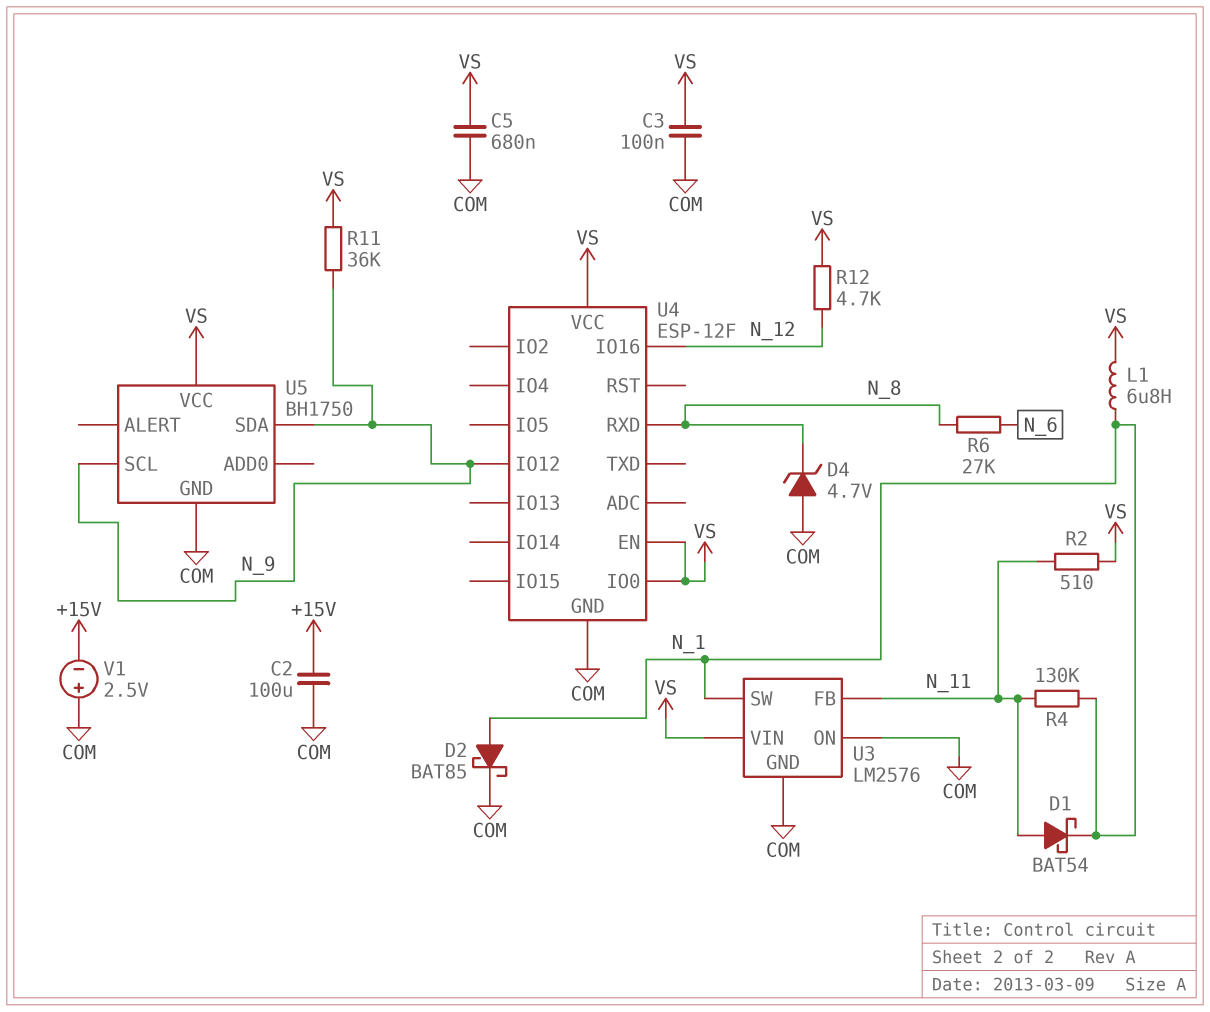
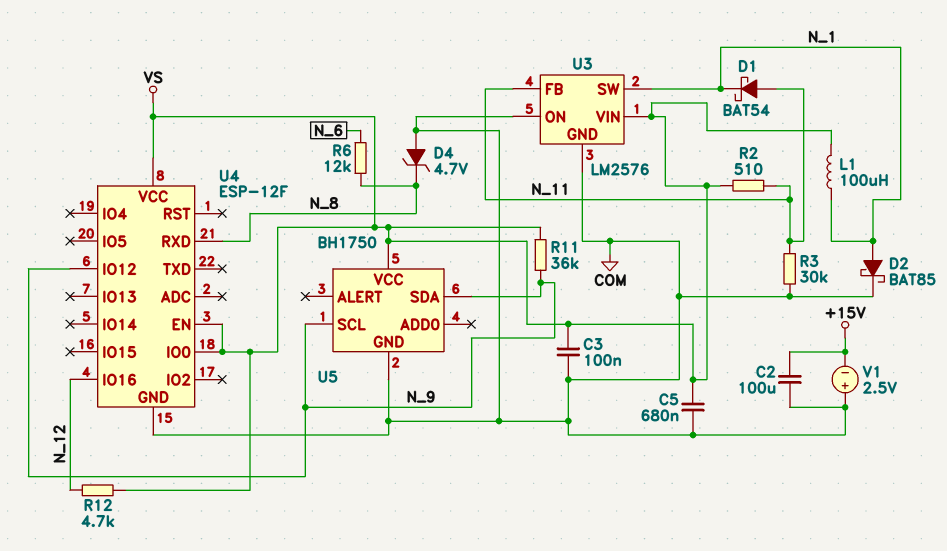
L1: 6.8uH (N_1, VS) -> 100uH (N_1, VS)
R3: none -> 30k (COM, N_11)
R4: 130k (N_1, N_11) -> none
R6: 27k (N_6, N_8) -> 12k (N_6, N_8)

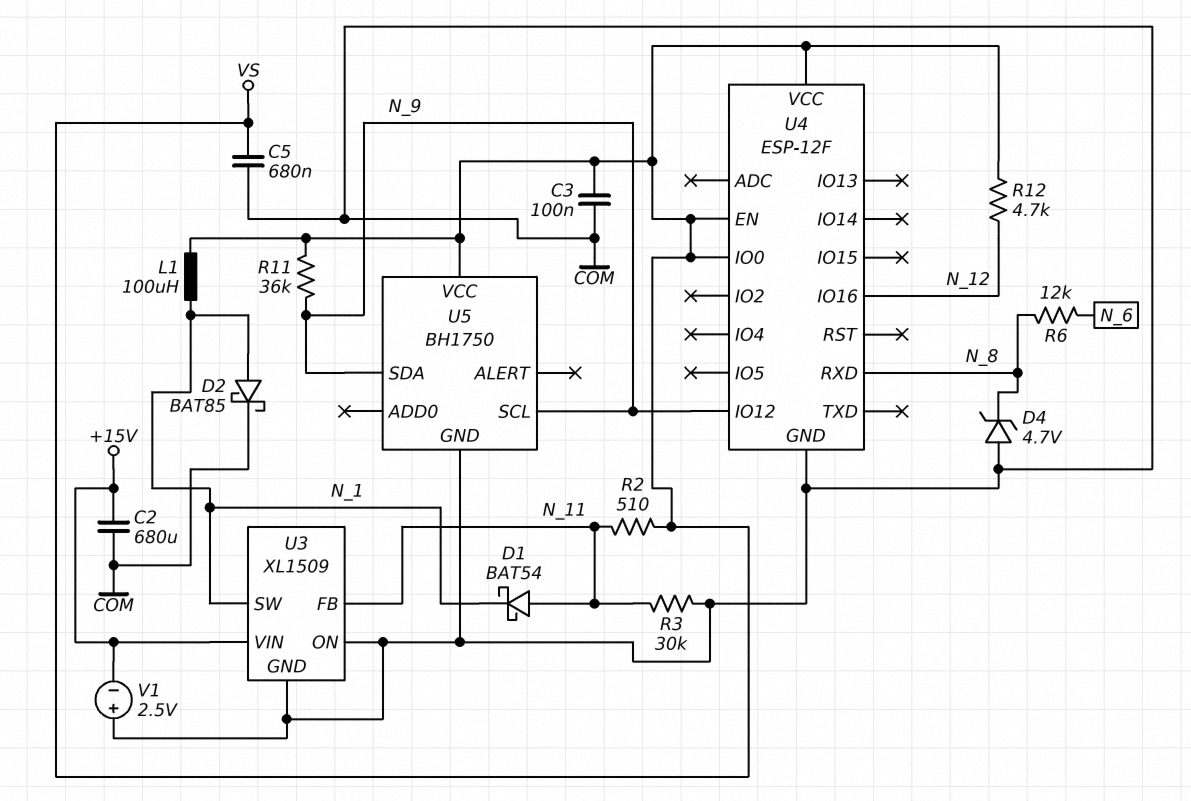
C2: 100uF (+15V, COM) -> 680uF (+15V, COM)
U3: LM2576 -> XL1509
U3 pin VIN: VS -> +15V

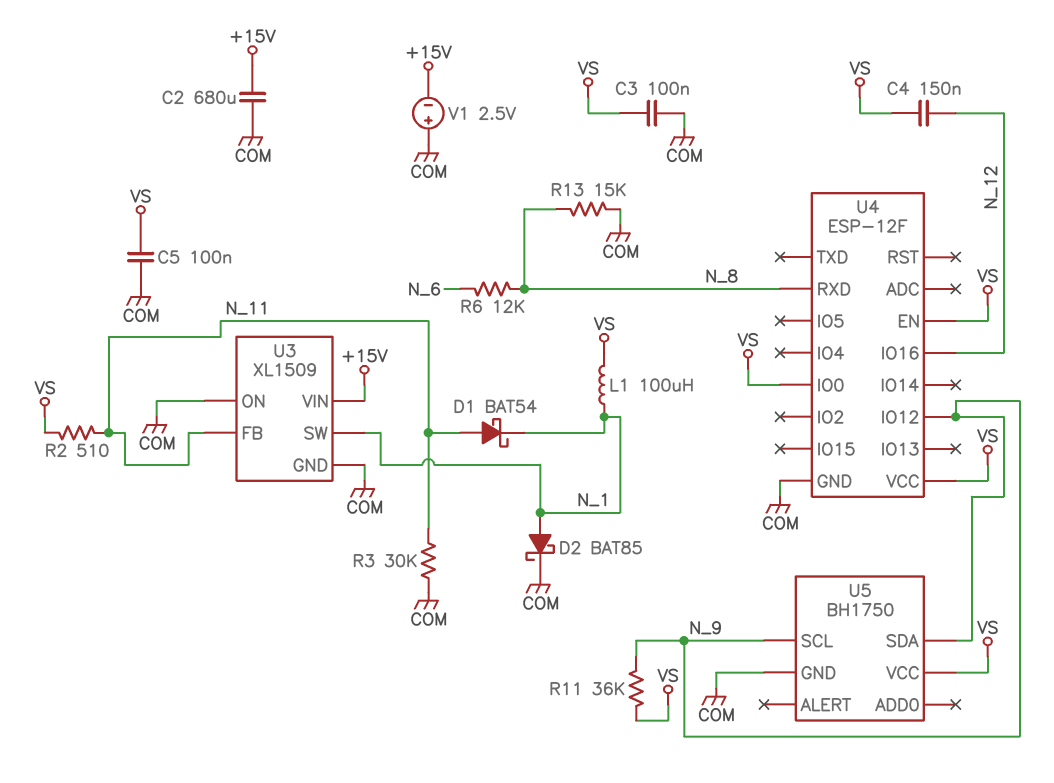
C4: none -> 150nF (N_12, VS)
C5: 680nF (COM, VS) -> 100nF (COM, VS)
D4: zener 4.7V (A COM, K N_8) -> none
R12: 4.7k (N_12, VS) -> none
R13: none -> 15k (COM, N_8)

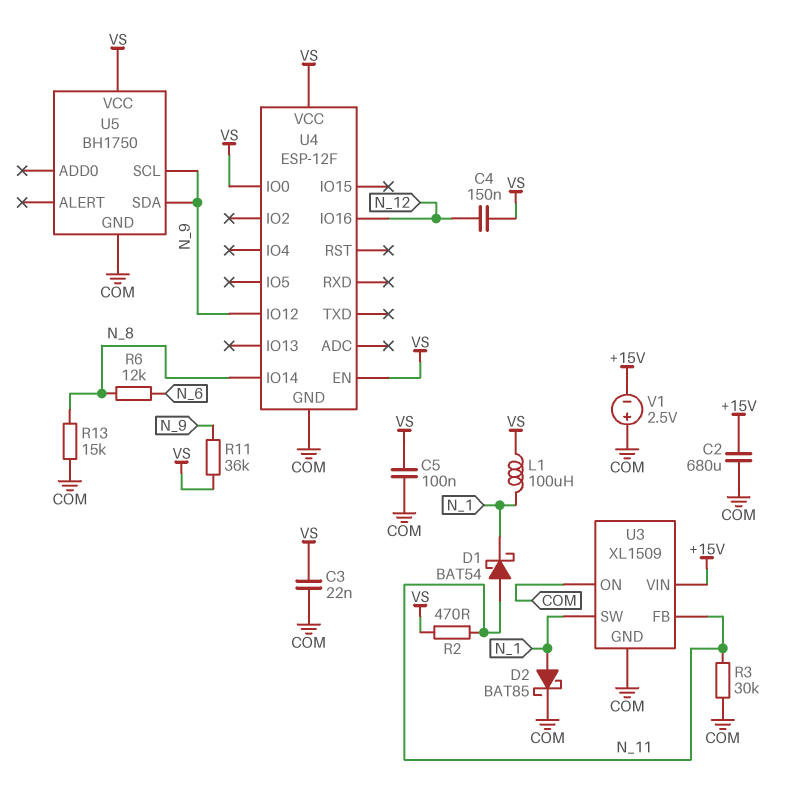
C3: 100nF (COM, VS) -> 22nF (COM, VS)
R2: 510 (N_11, VS) -> 470 (N_11, VS)
U4 pin IO14: none -> N_8
U4 pin RXD: N_8 -> none

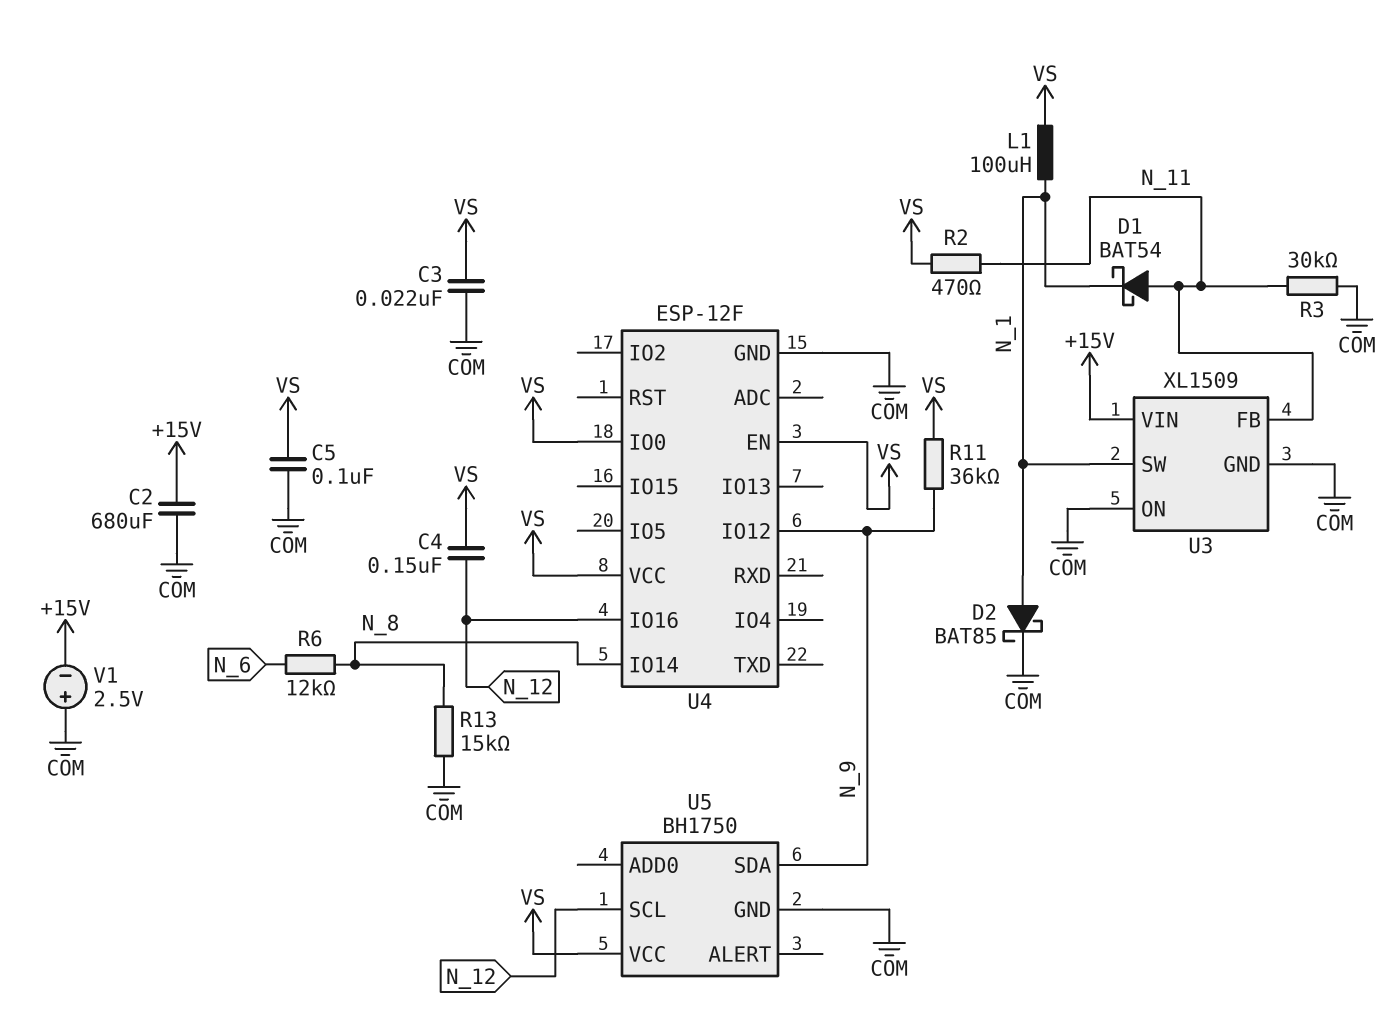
U5 pin SCL: N_9 -> N_12

